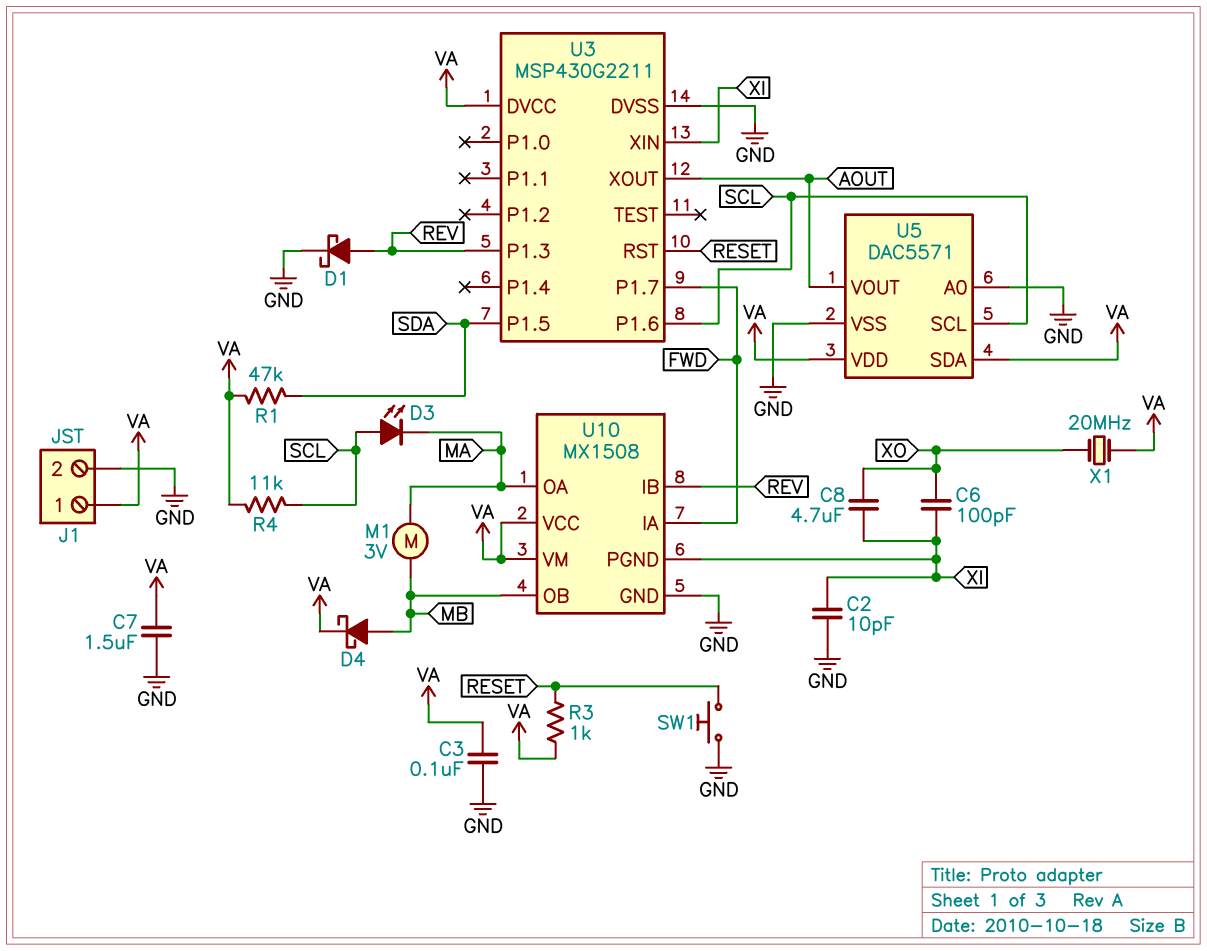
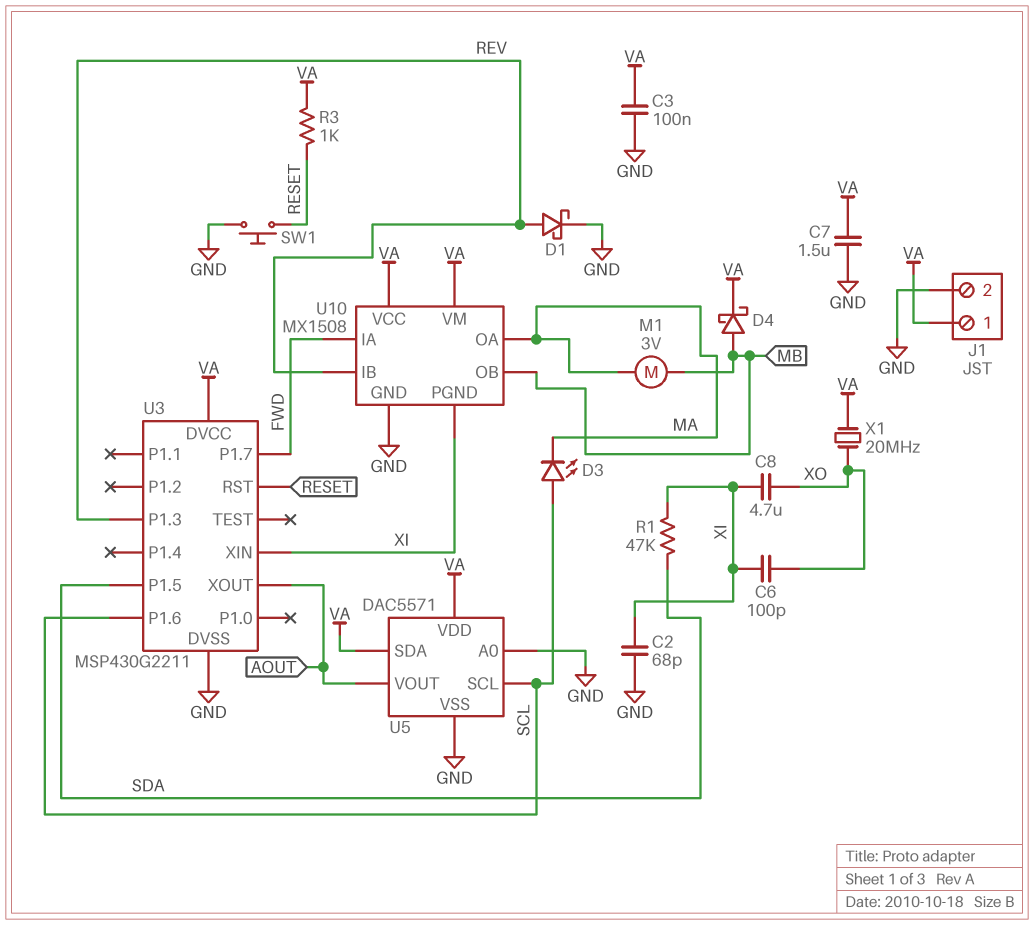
C2: 10pF (GND, XI) -> 68pF (GND, XI)
R1: 47k (SDA, VA) -> 47k (SDA, XI)
R4: 11k (SCL, VA) -> none

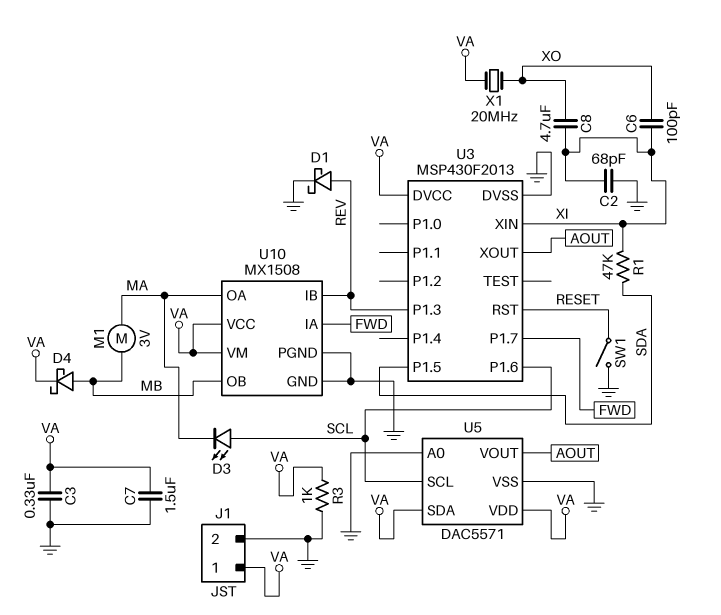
C3: 100nF (GND, VA) -> 330nF (GND, VA)
R3: 1k (RESET, VA) -> 1k (GND, VA)
SW1: button (GND, RESET) -> switch (GND, RESET)
U3: MSP430G2211 -> MSP430F2013
U10 pin PGND: XI -> GND

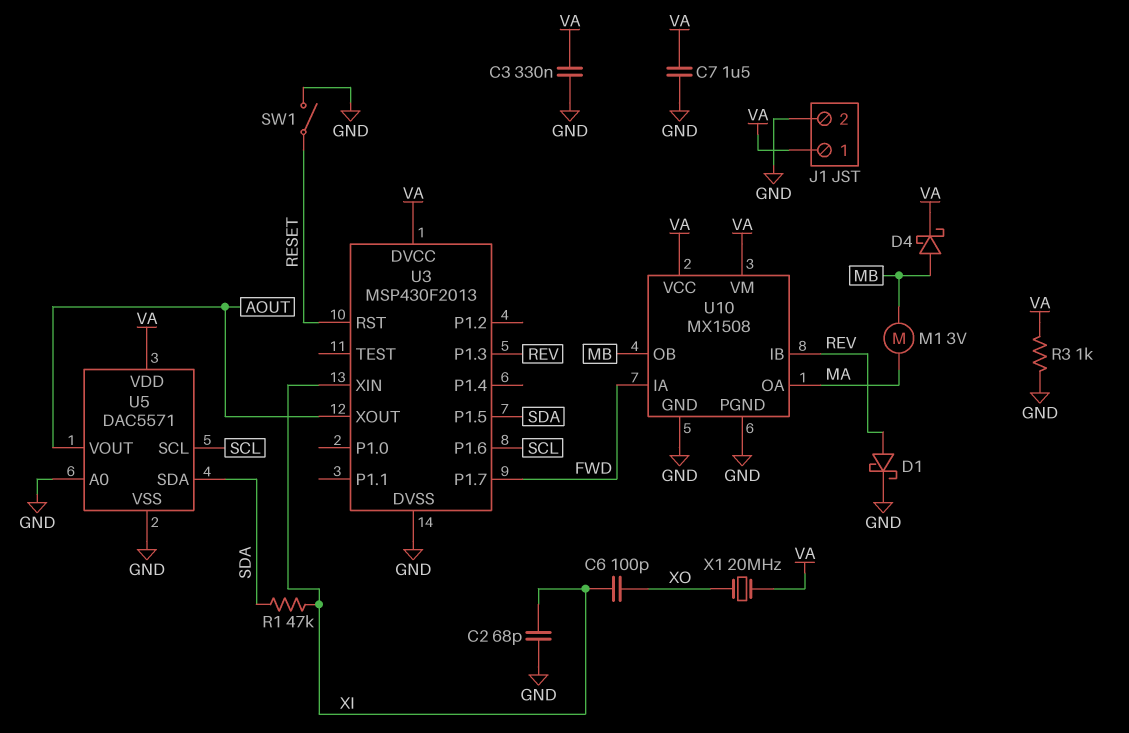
C8: 4.7uF (XI, XO) -> none
D3: LED (A SCL, K MA) -> none
U5 pin SDA: VA -> SDA

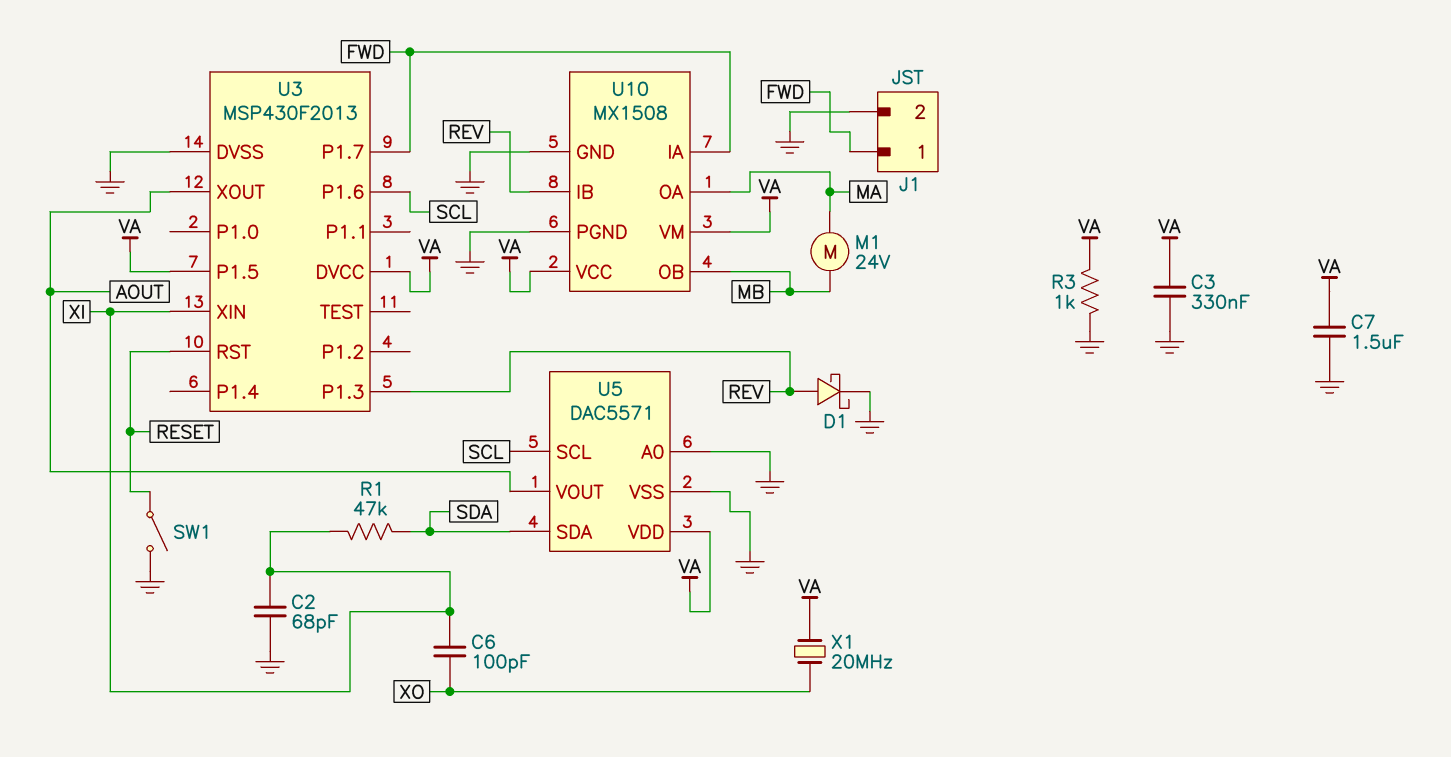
D4: schottky (A MB, K VA) -> none
J1 pin 1: VA -> FWD
M1: motor 3V (MA, MB) -> motor 24V (MA, MB)
U3 pin P1.5: SDA -> VA

